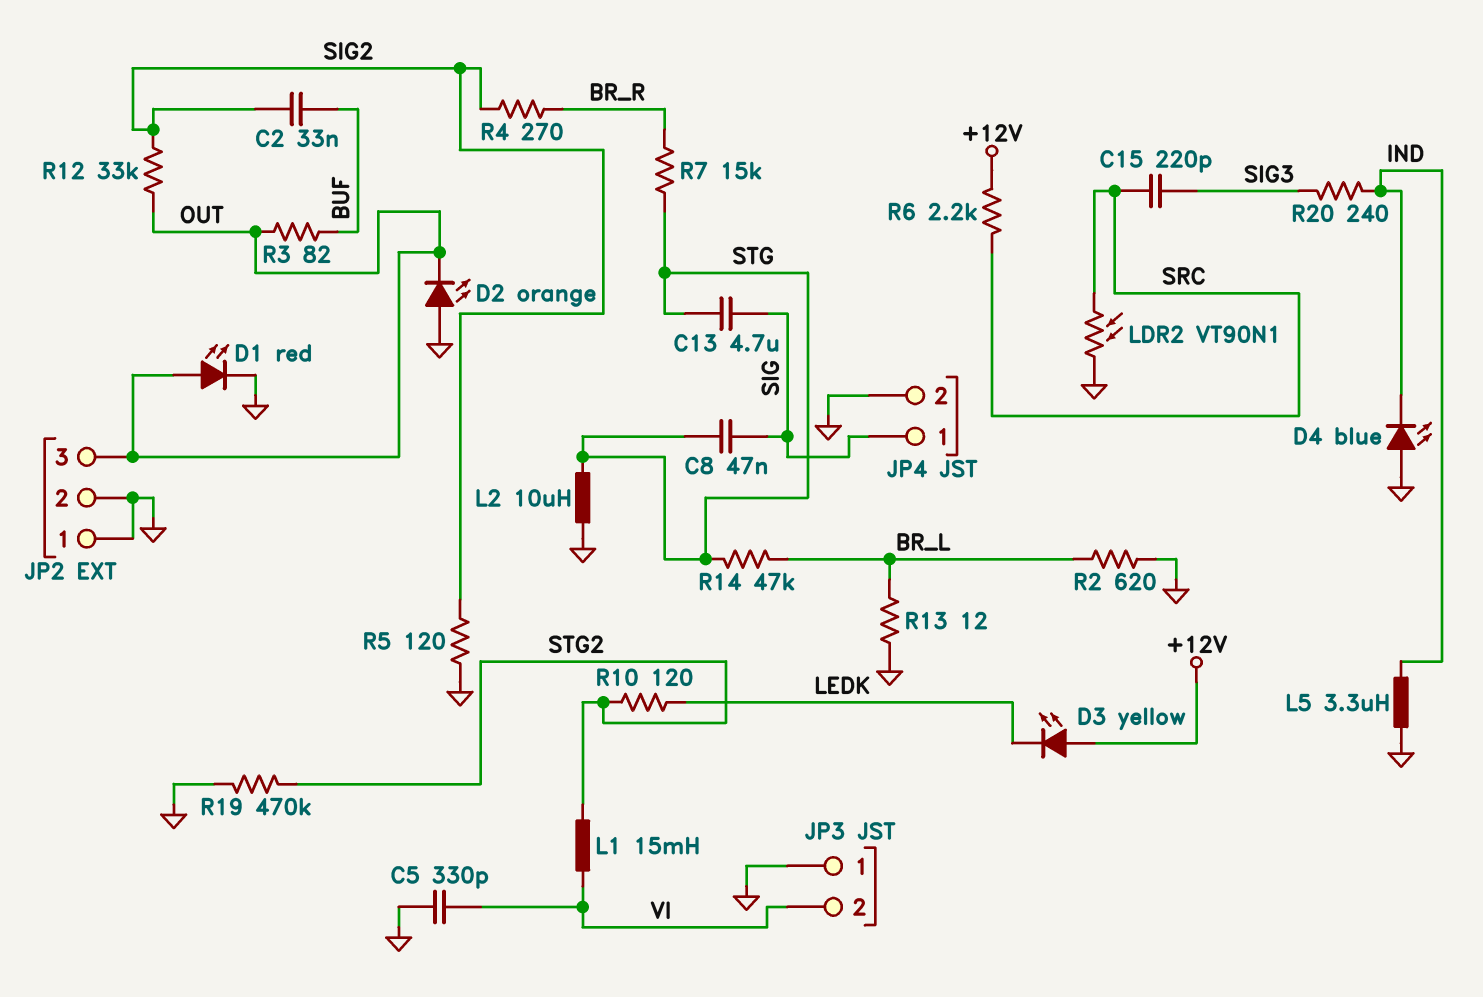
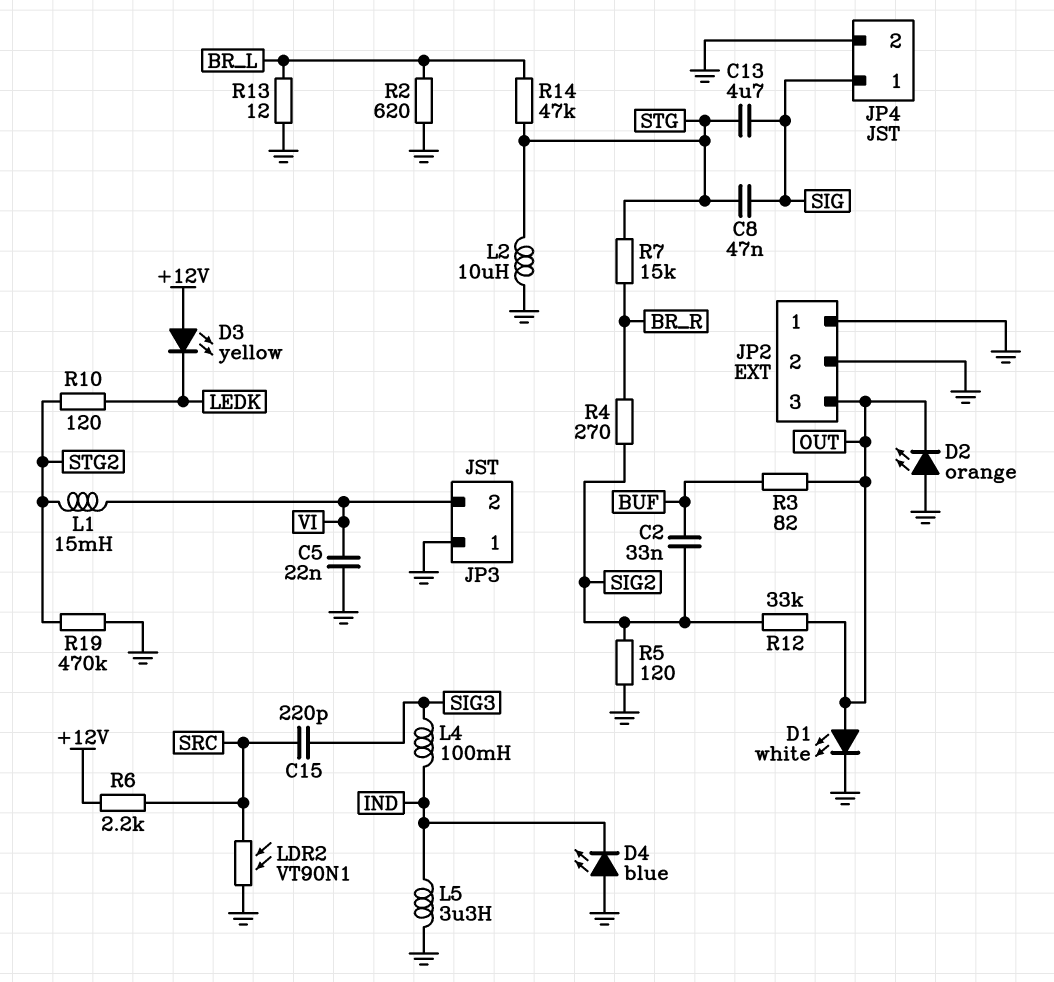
C5: 330pF (GND, VI) -> 22nF (GND, VI)
D1: LED red (A OUT, K GND) -> LED white (A OUT, K GND)
L4: none -> 100mH (IND, SIG3)
R20: 240 (IND, SIG3) -> none

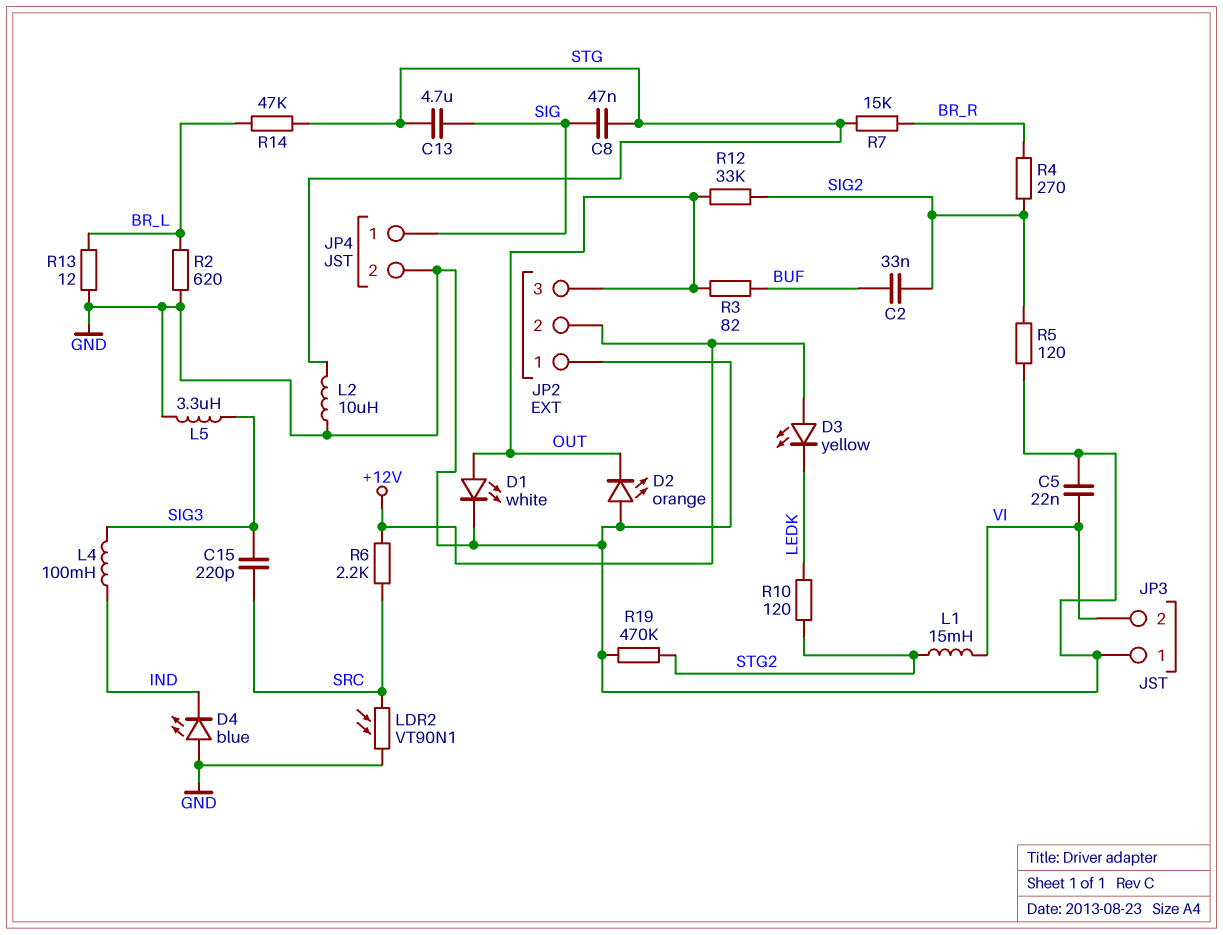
JP2 pin 2: GND -> +12V
L5: 3.3uH (GND, IND) -> 3.3uH (GND, SIG3)

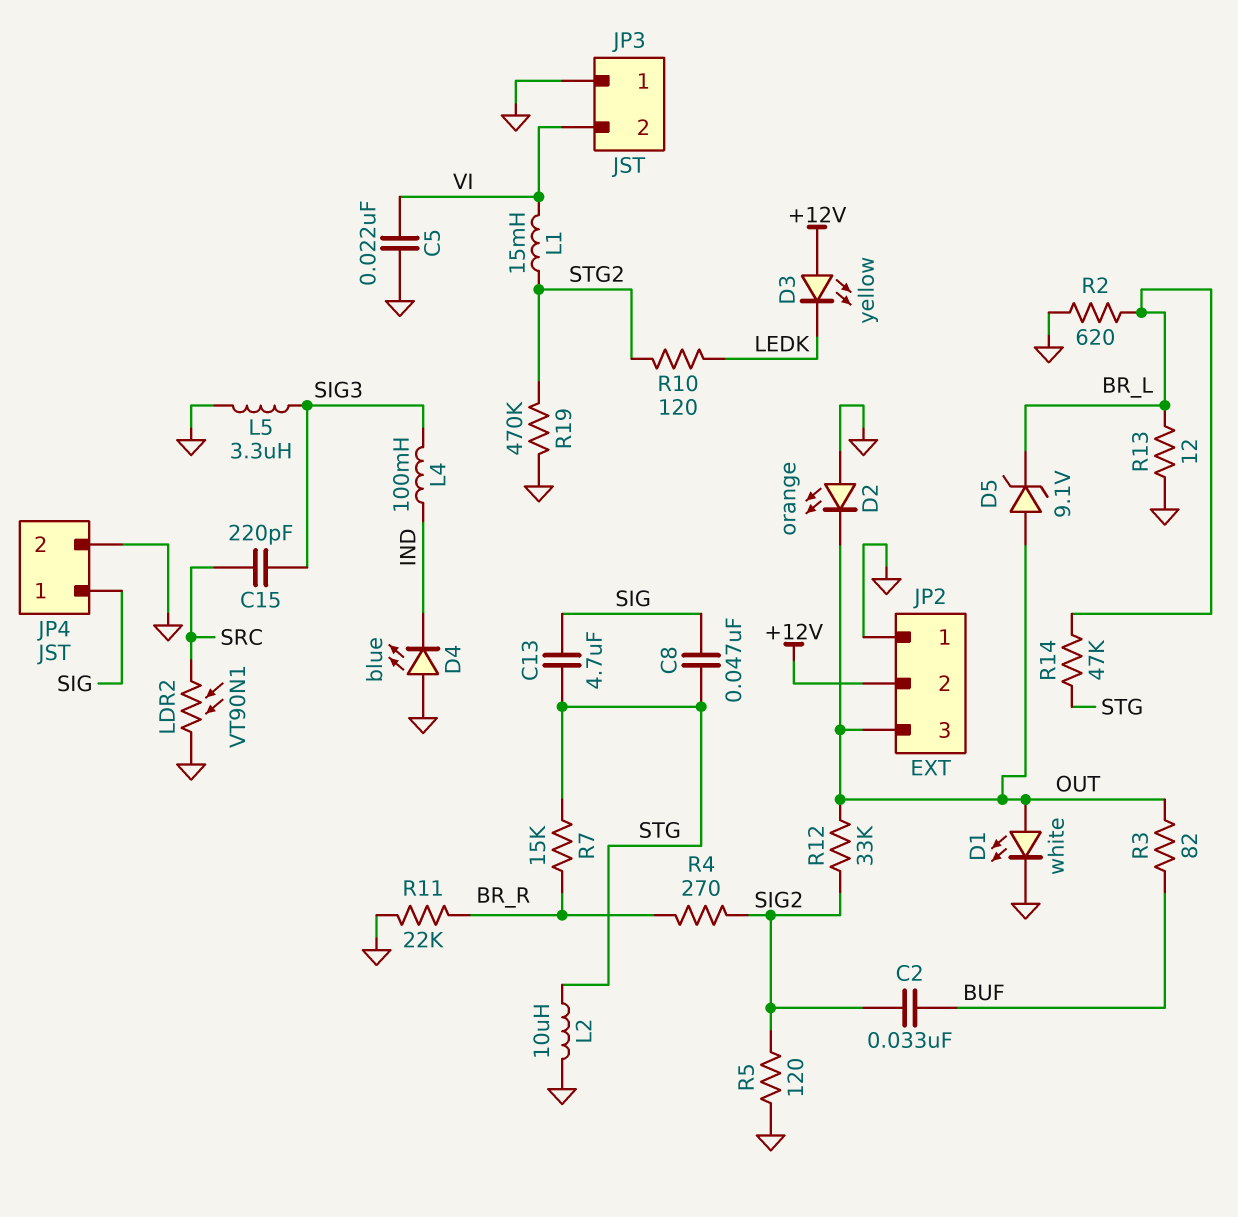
D5: none -> zener 9.1V (A OUT, K BR_L)
R6: 2.2k (+12V, SRC) -> none
R11: none -> 22k (BR_R, GND)

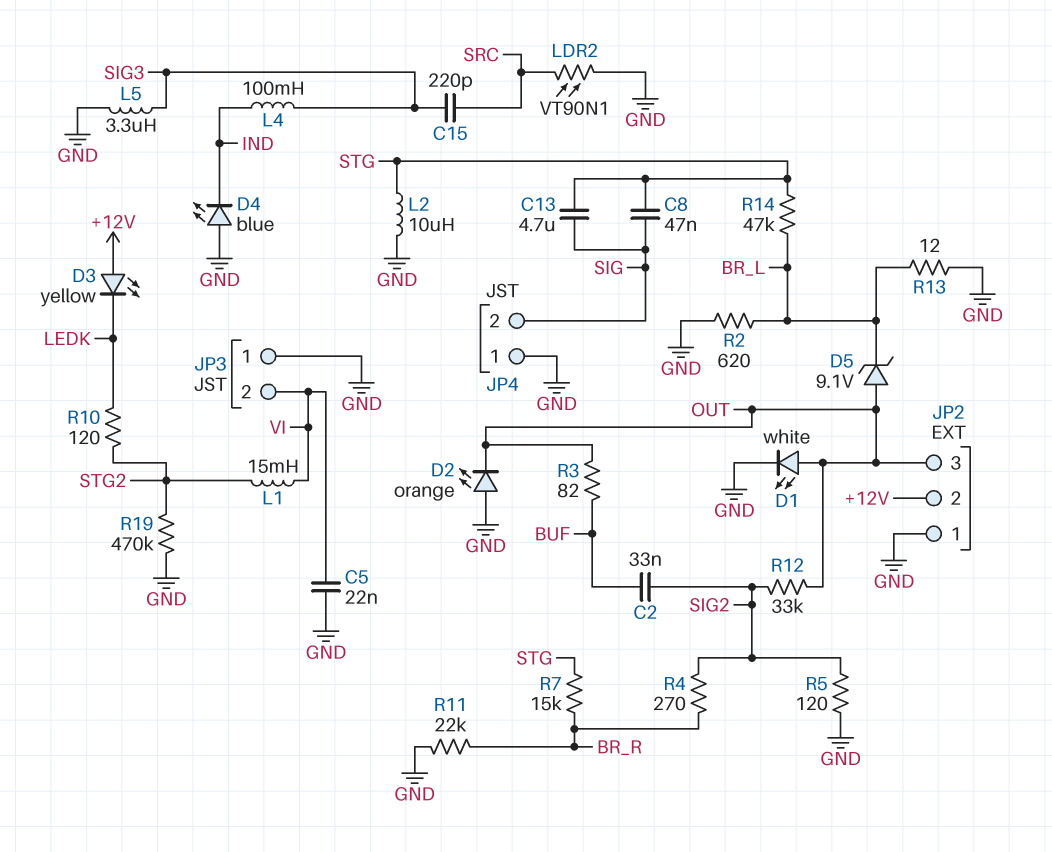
JP4 pin 1: SIG -> GND
JP4 pin 2: GND -> SIG

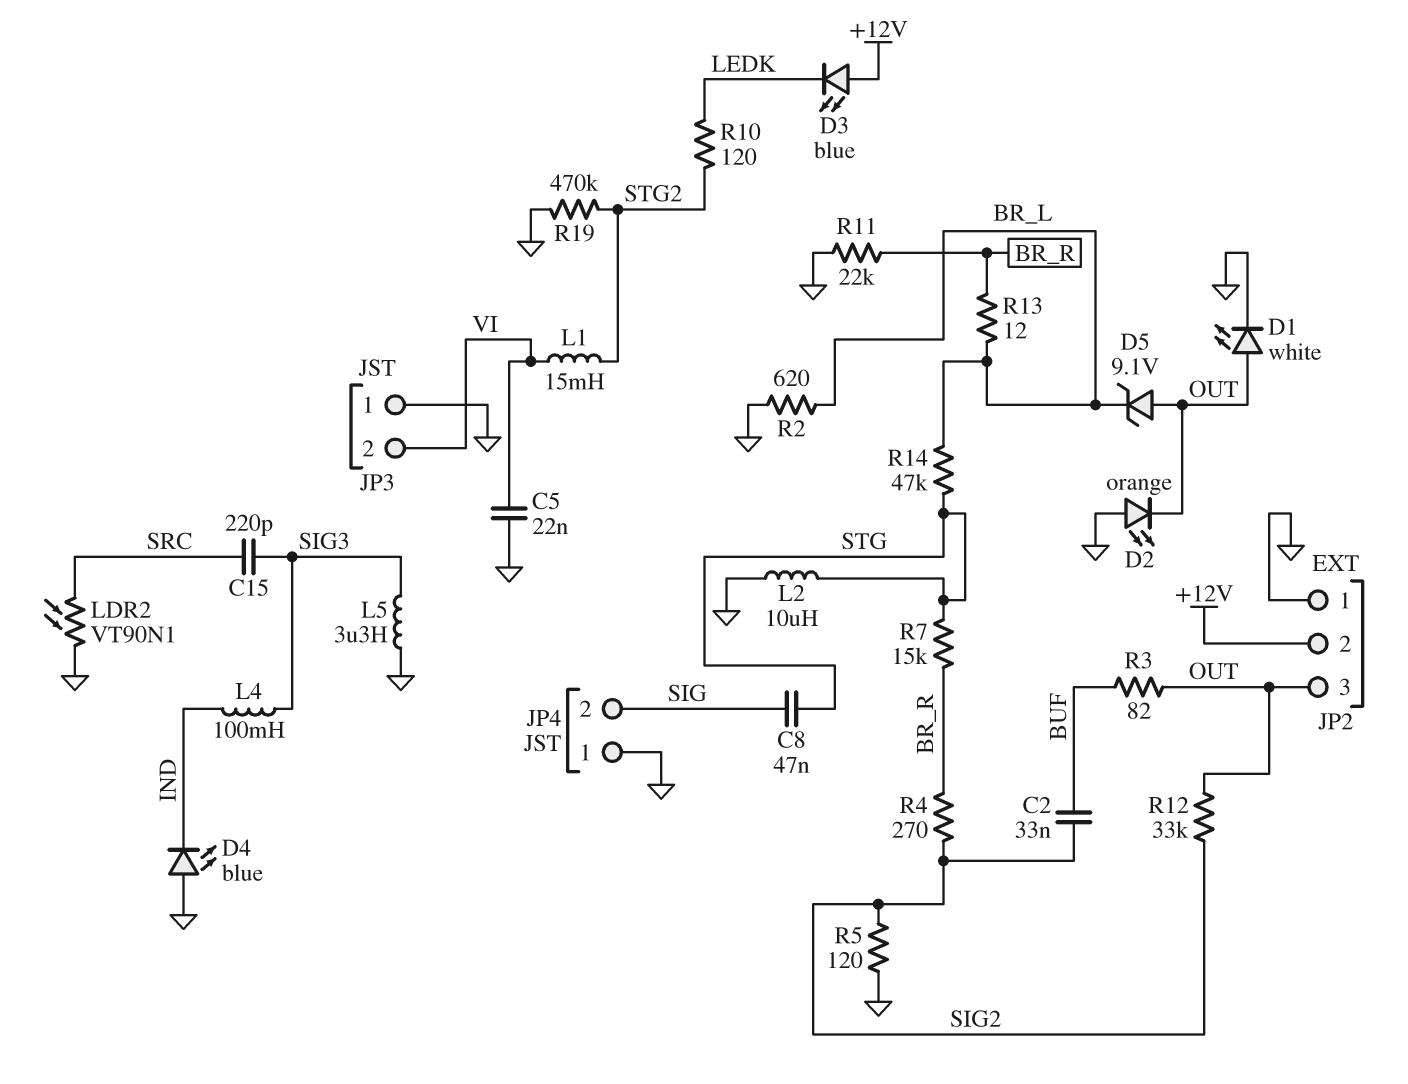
C13: 4.7uF (SIG, STG) -> none
D3: LED yellow (A +12V, K LEDK) -> LED blue (A +12V, K LEDK)
R13: 12 (BR_L, GND) -> 12 (BR_L, BR_R)

